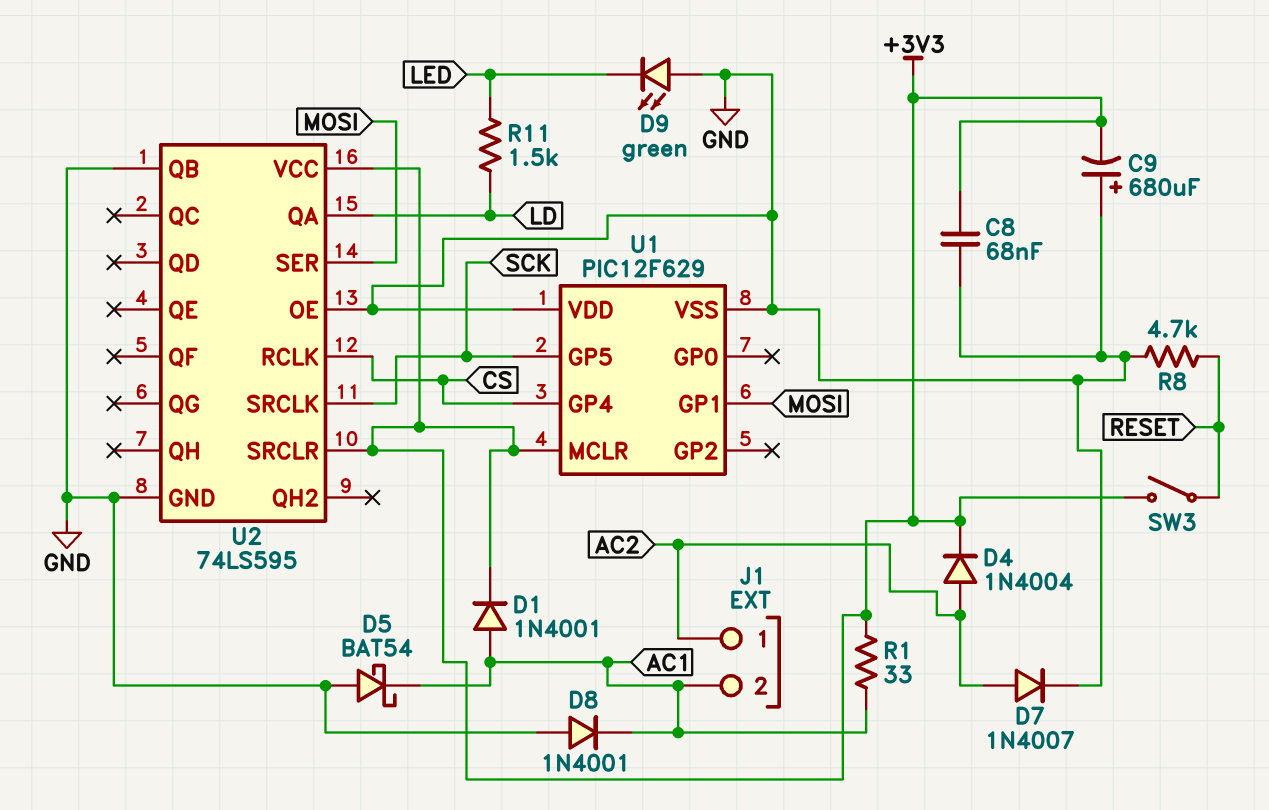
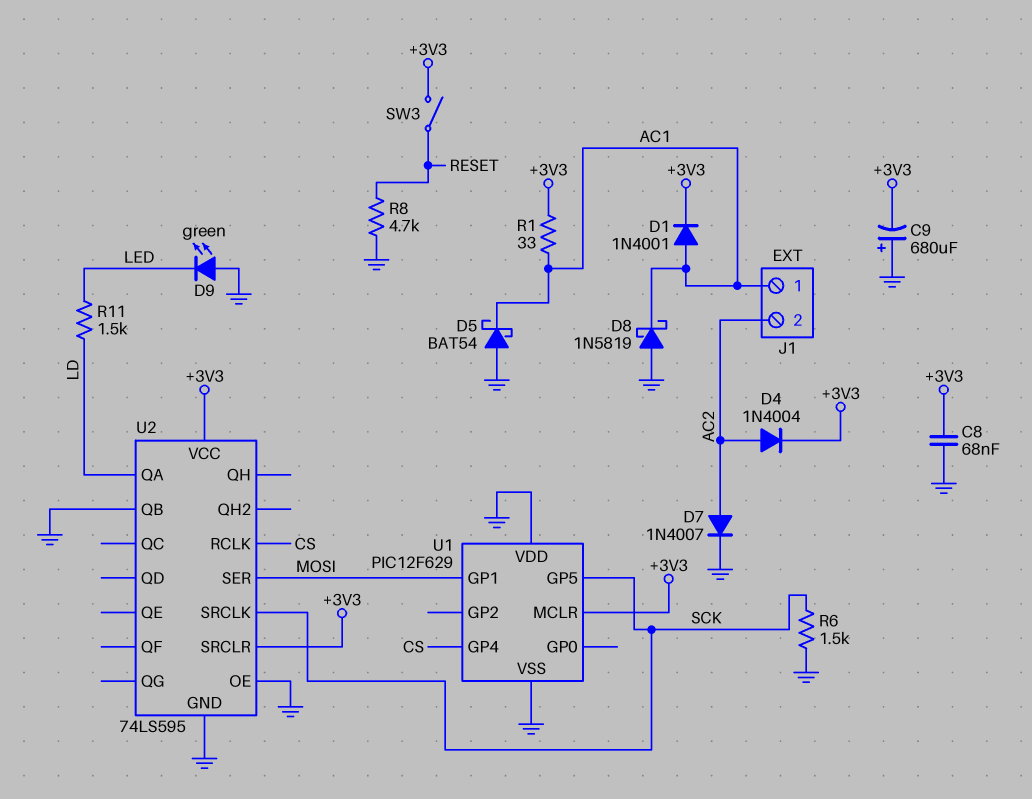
D8: diode 1N4001 (A GND, K AC1) -> schottky 1N5819 (A GND, K AC1)
J1 pin 1: AC2 -> AC1
J1 pin 2: AC1 -> AC2
R6: none -> 1.5k (GND, SCK)

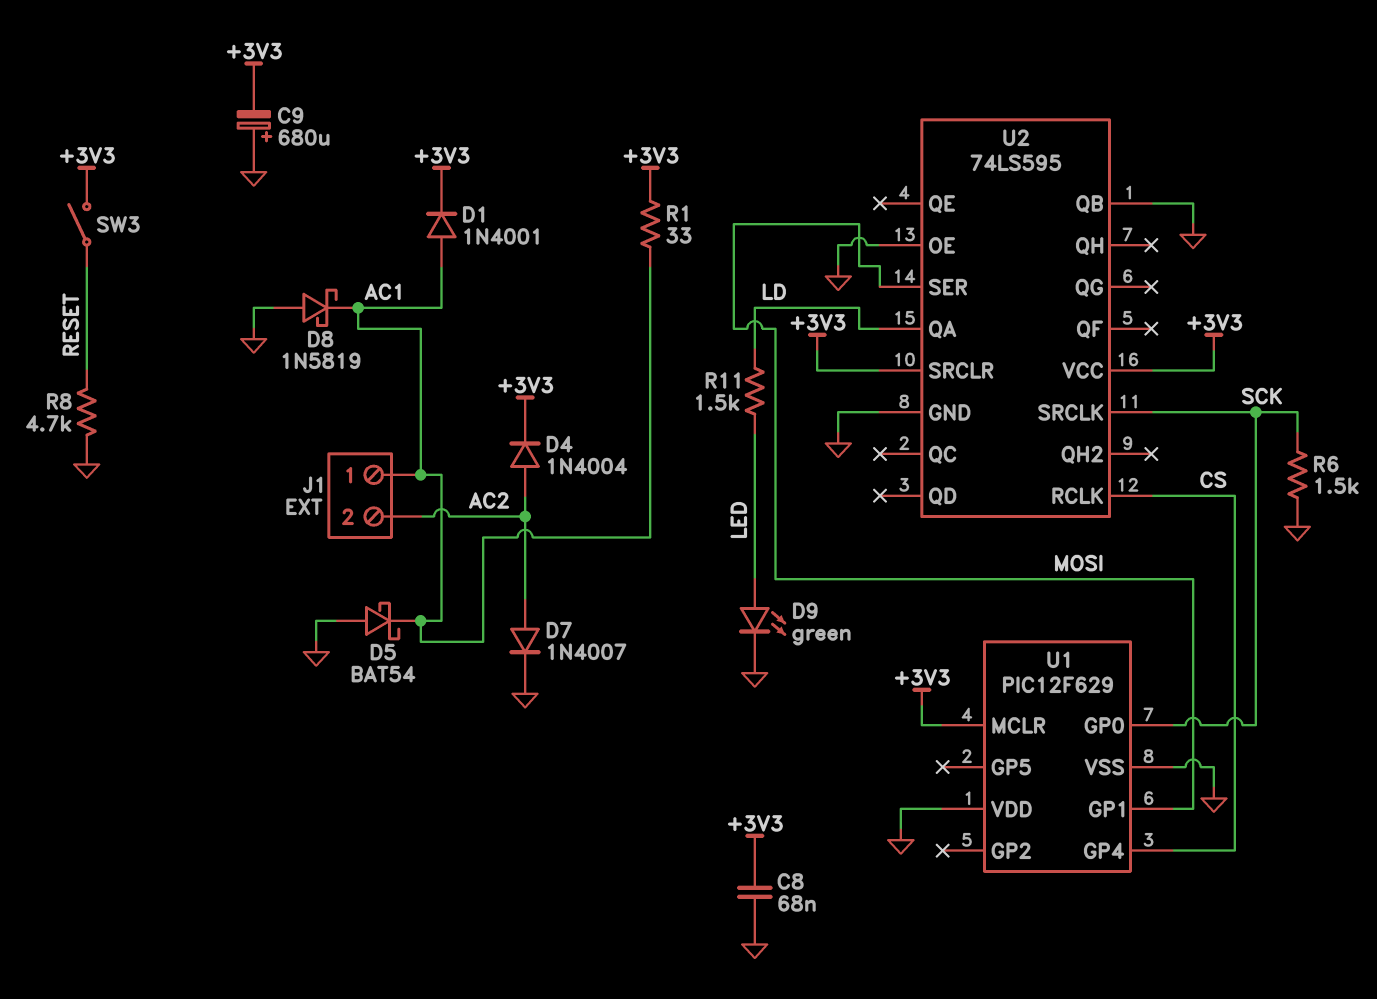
D9: LED green (A GND, K LED) -> LED green (A LED, K GND)
U1 pin GP0: none -> SCK
U1 pin GP5: SCK -> none

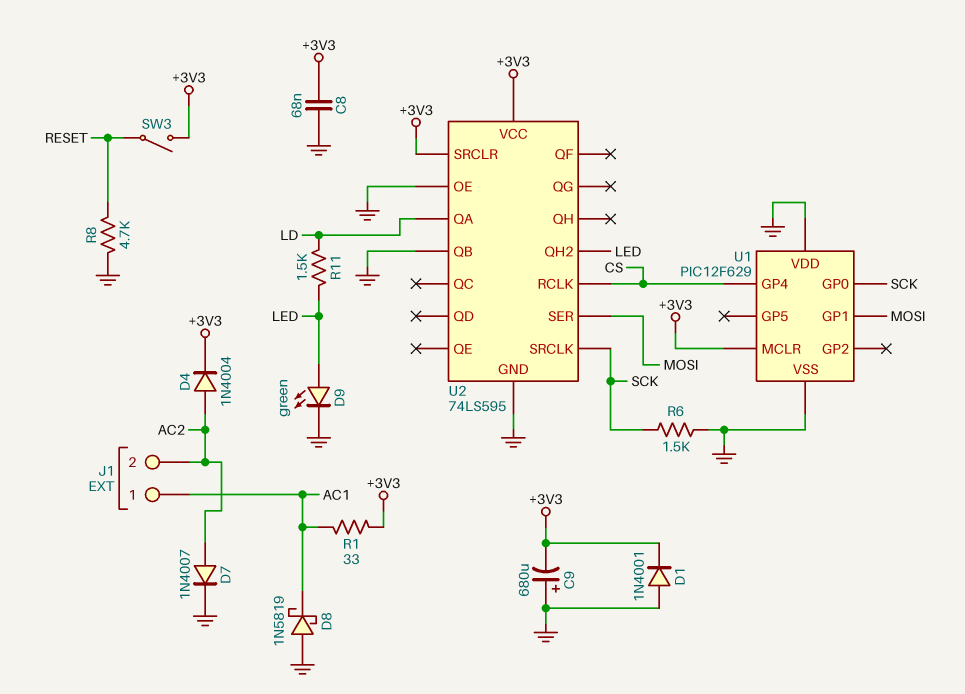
D1: diode 1N4001 (A AC1, K +3V3) -> diode 1N4001 (A GND, K +3V3)
D5: schottky BAT54 (A GND, K AC1) -> none
U2 pin QH2: none -> LED

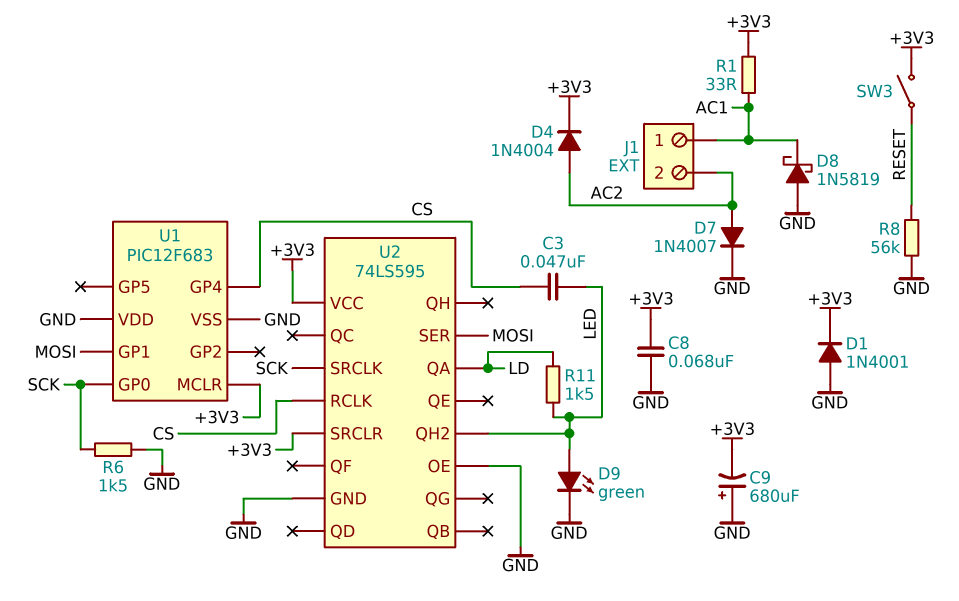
C3: none -> 47nF (CS, LED)
R8: 4.7k (GND, RESET) -> 56k (GND, RESET)
U1: PIC12F629 -> PIC12F683
U2 pin QB: GND -> none

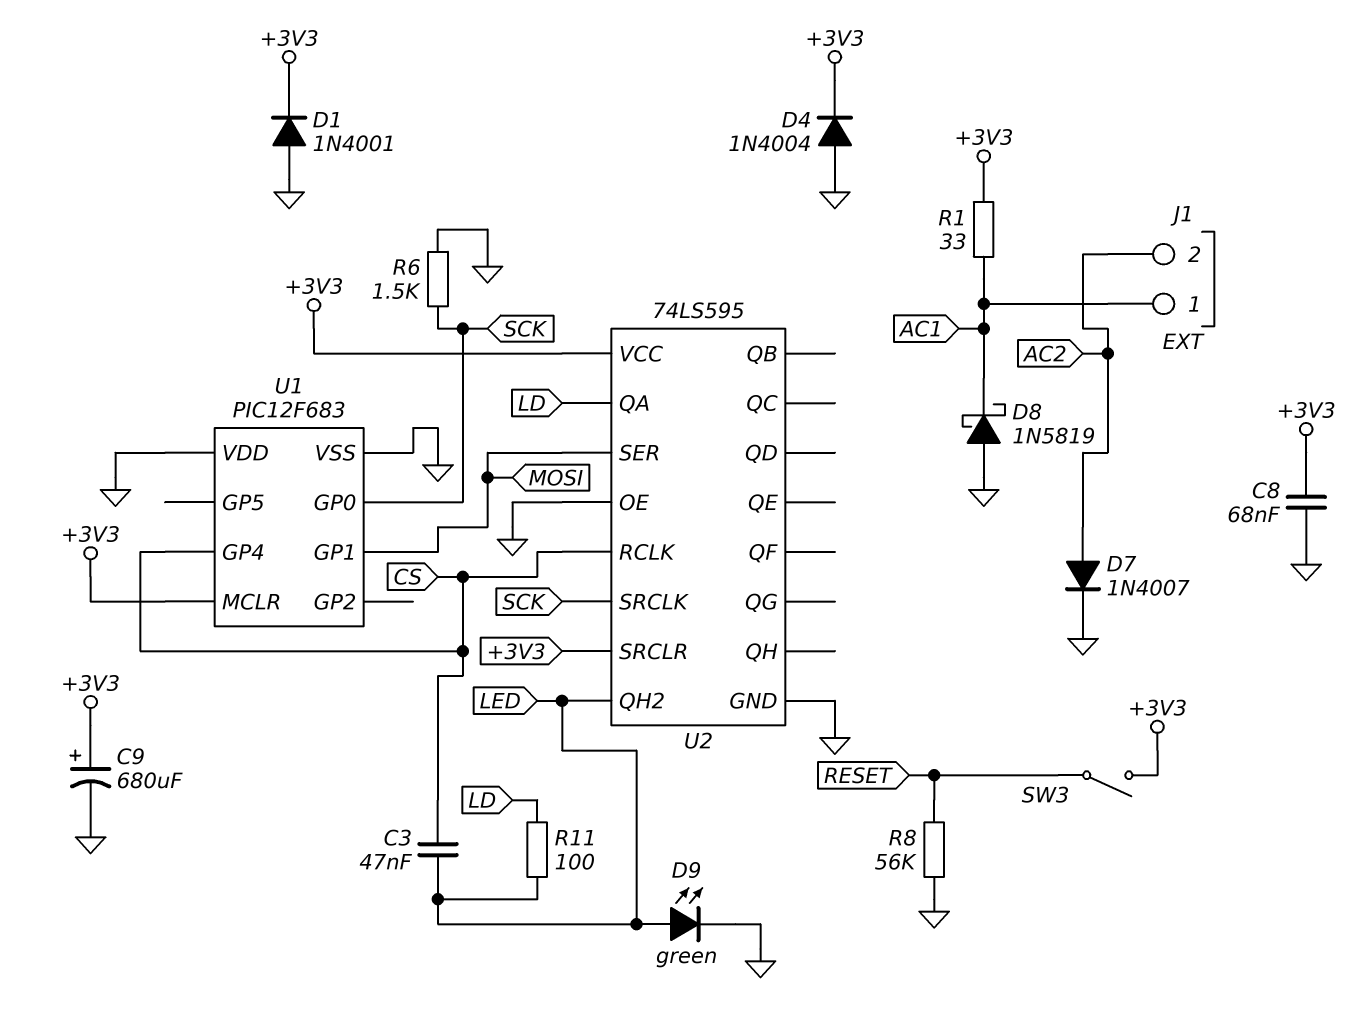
C9: 680uF (plus GND, minus +3V3) -> 680uF (plus +3V3, minus GND)
D4: diode 1N4004 (A AC2, K +3V3) -> diode 1N4004 (A GND, K +3V3)
R11: 1.5k (LD, LED) -> 100 (LD, LED)

